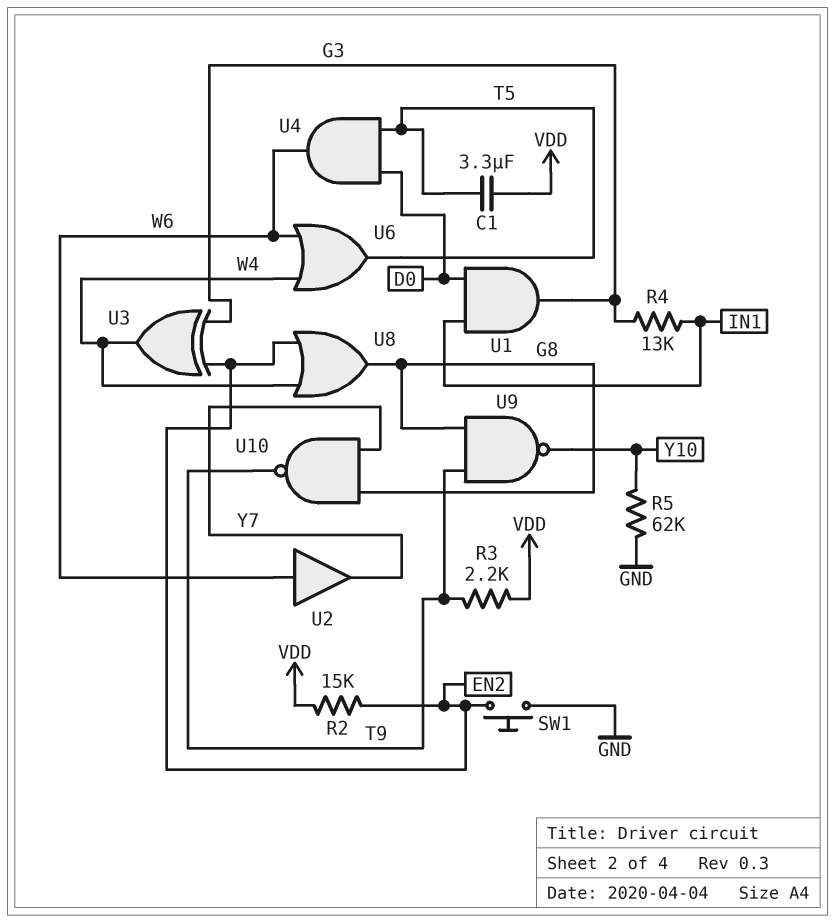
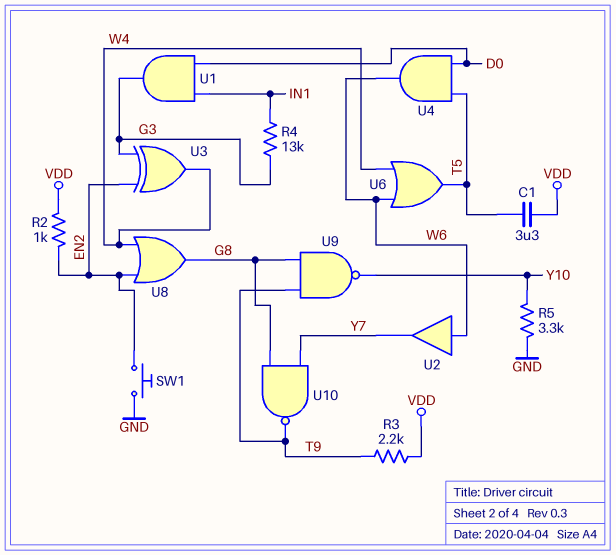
R2: 15k (EN2, VDD) -> 1k (EN2, VDD)
R5: 62k (GND, Y10) -> 3.3k (GND, Y10)

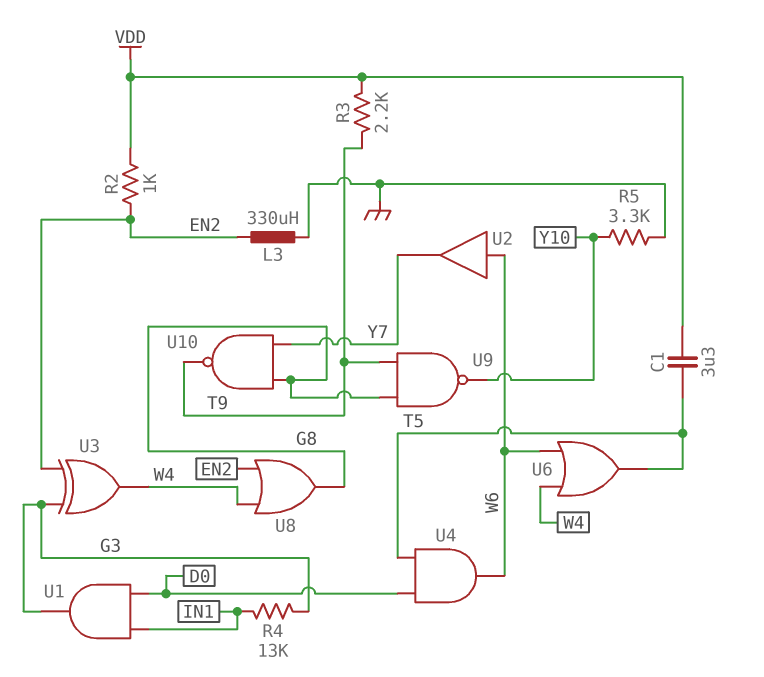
L3: none -> 330uH (EN2, GND)
SW1: button (EN2, GND) -> none

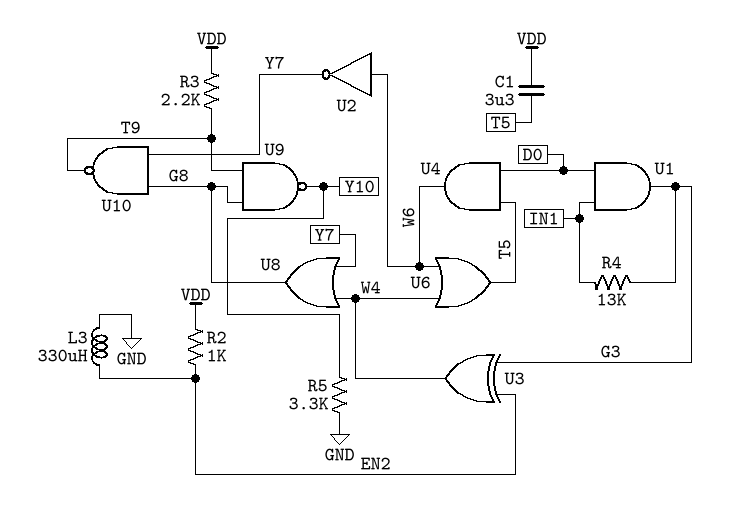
U2: buffer (in W6, out Y7) -> NOT (in W6, out Y7)
U8: OR (in EN2, in W4, out G8) -> OR (in W4, in Y7, out G8)

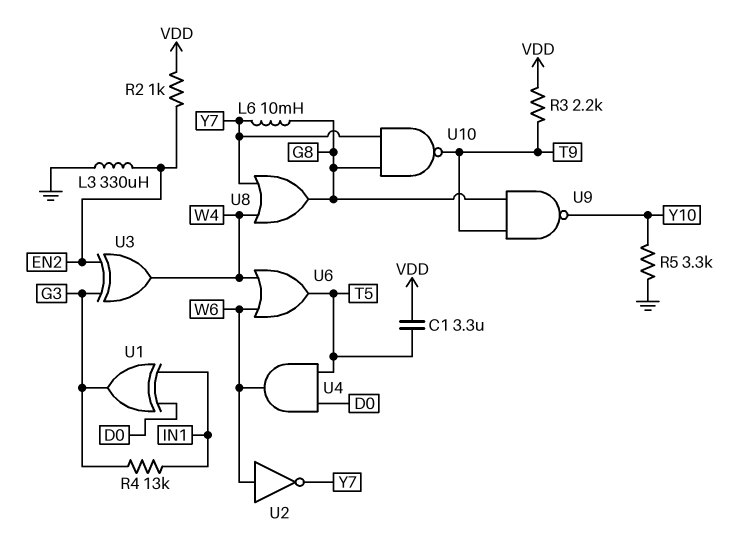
L6: none -> 10mH (G8, Y7)
U1: AND (in D0, in IN1, out G3) -> XOR (in D0, in IN1, out G3)

